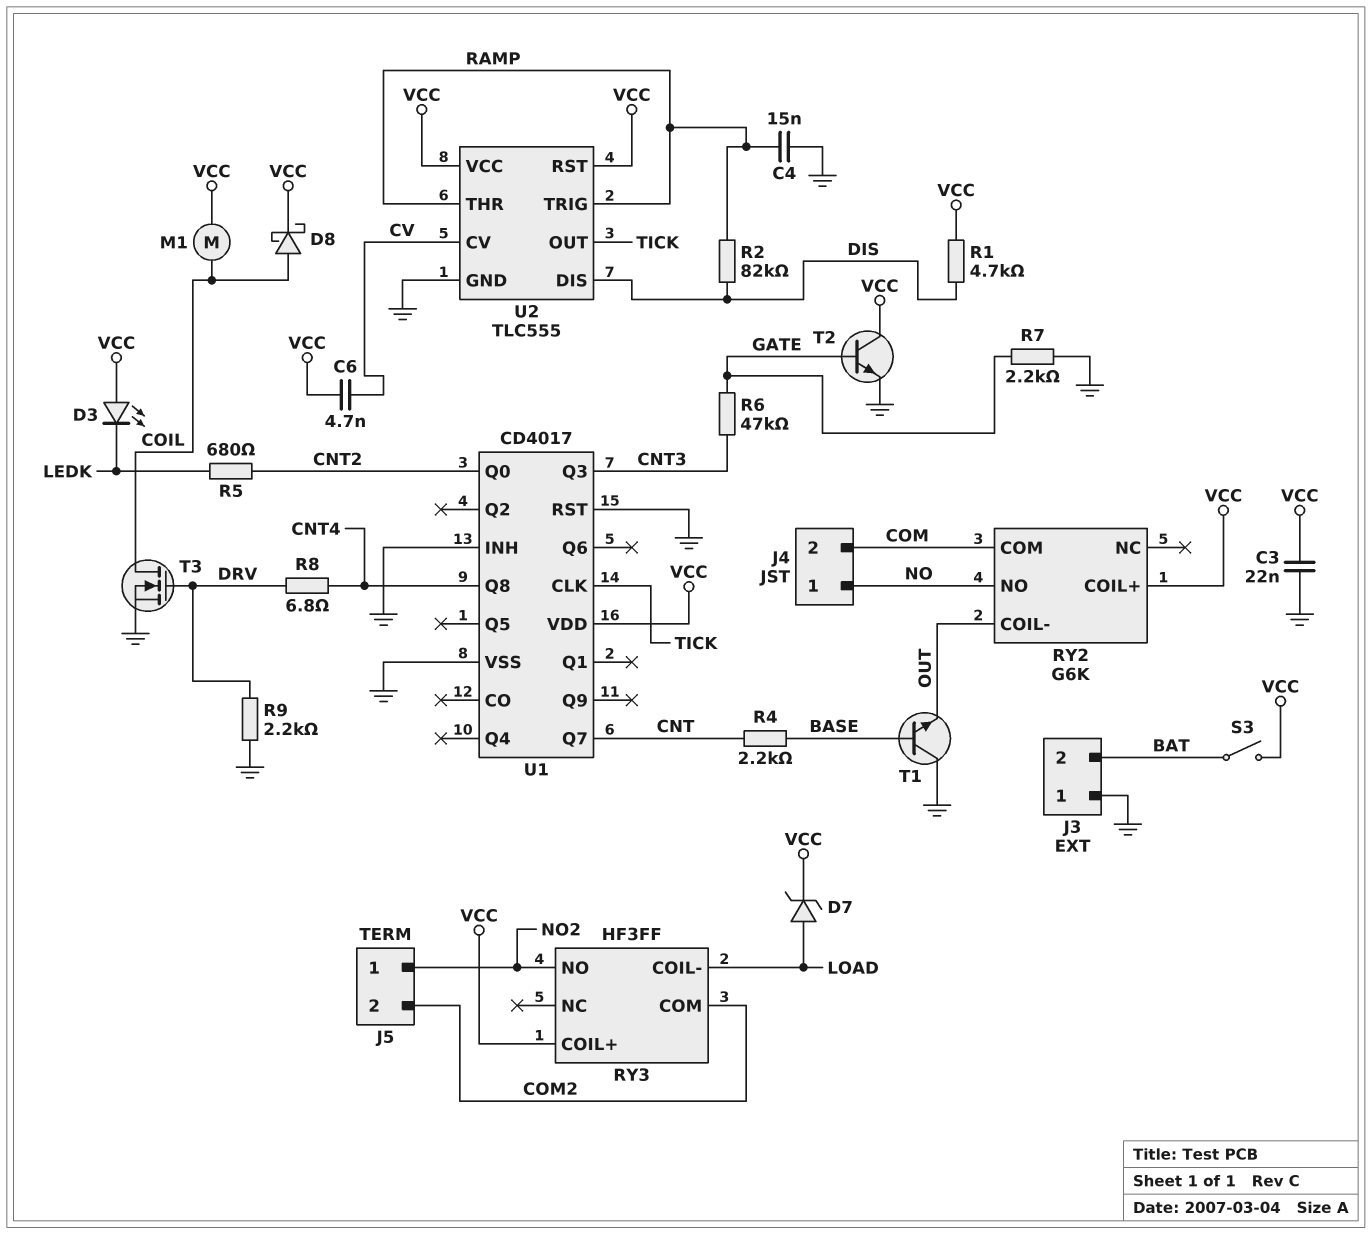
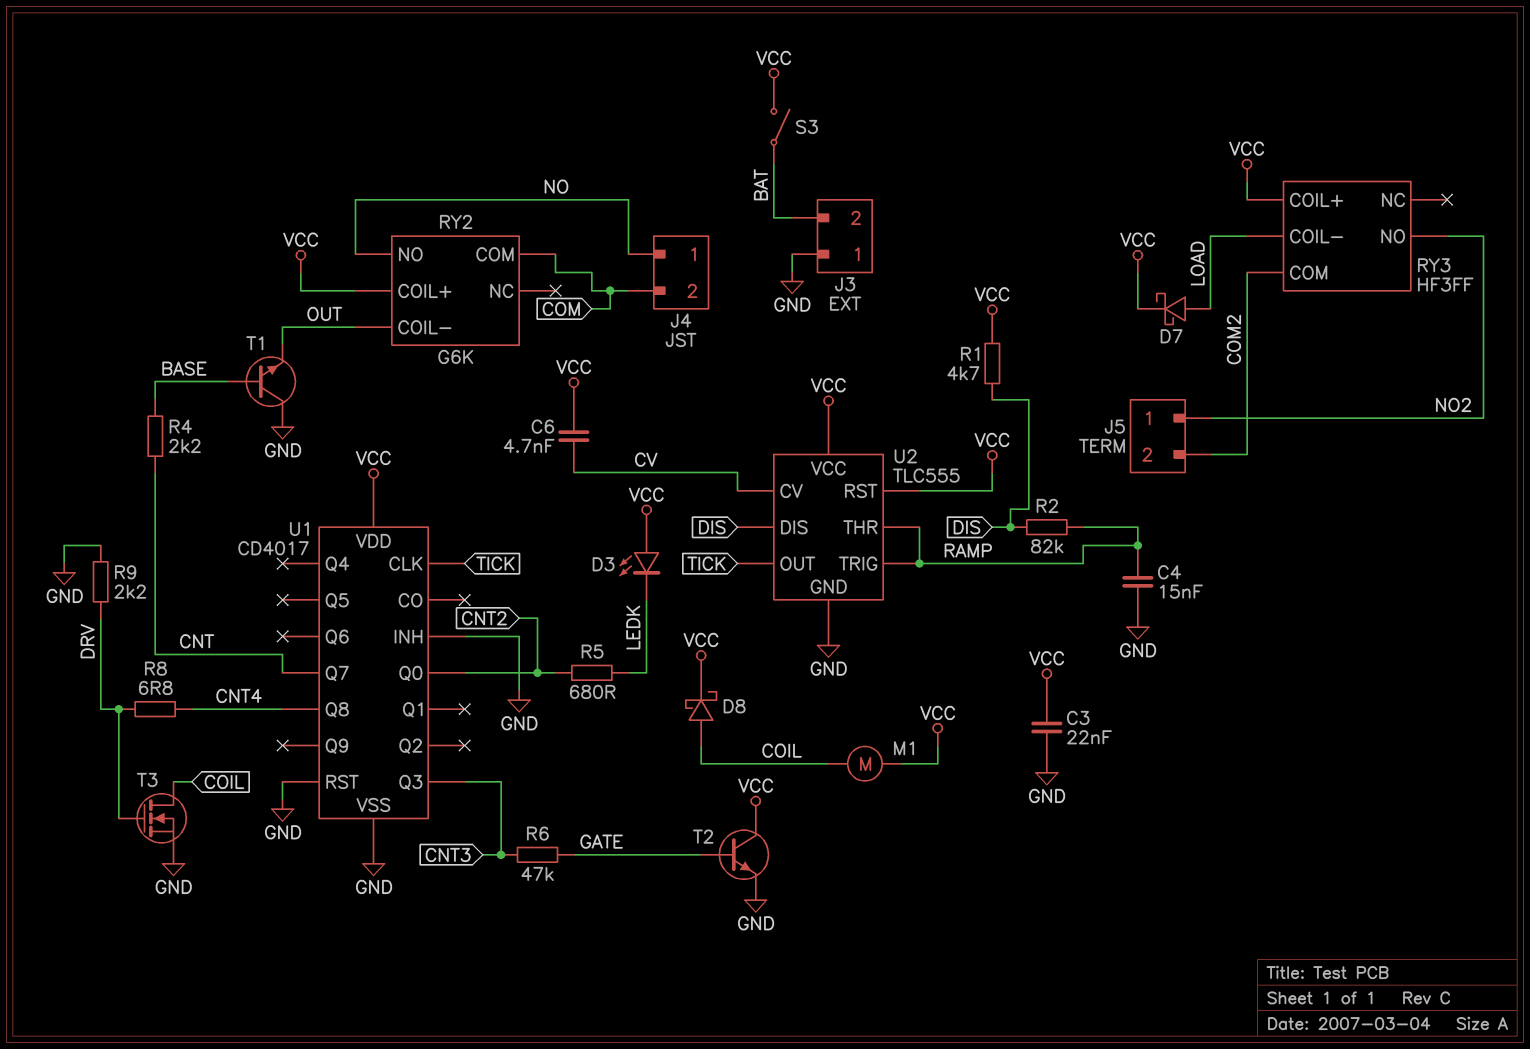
D7: zener (A LOAD, K VCC) -> schottky (A LOAD, K VCC)
R7: 2.2k (GATE, GND) -> none

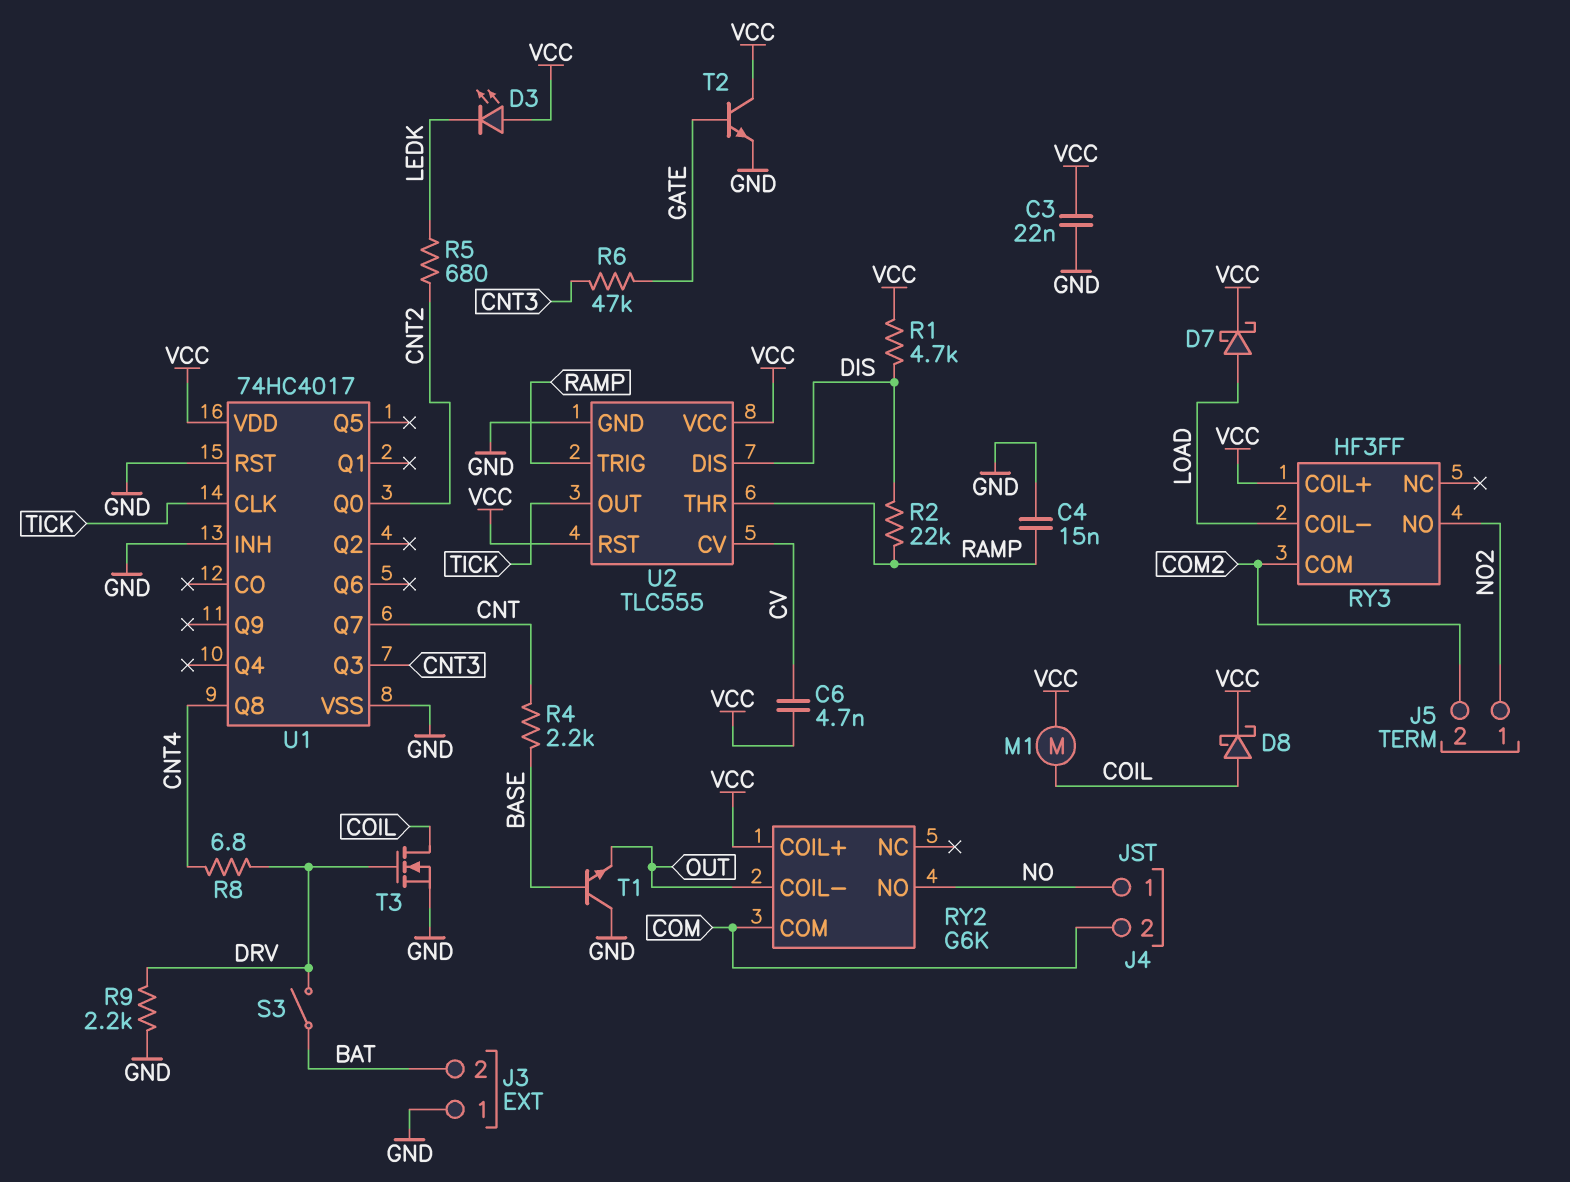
R2: 82k (DIS, RAMP) -> 22k (DIS, RAMP)
S3: switch (BAT, VCC) -> switch (BAT, DRV)
U1: CD4017 -> 74HC4017

